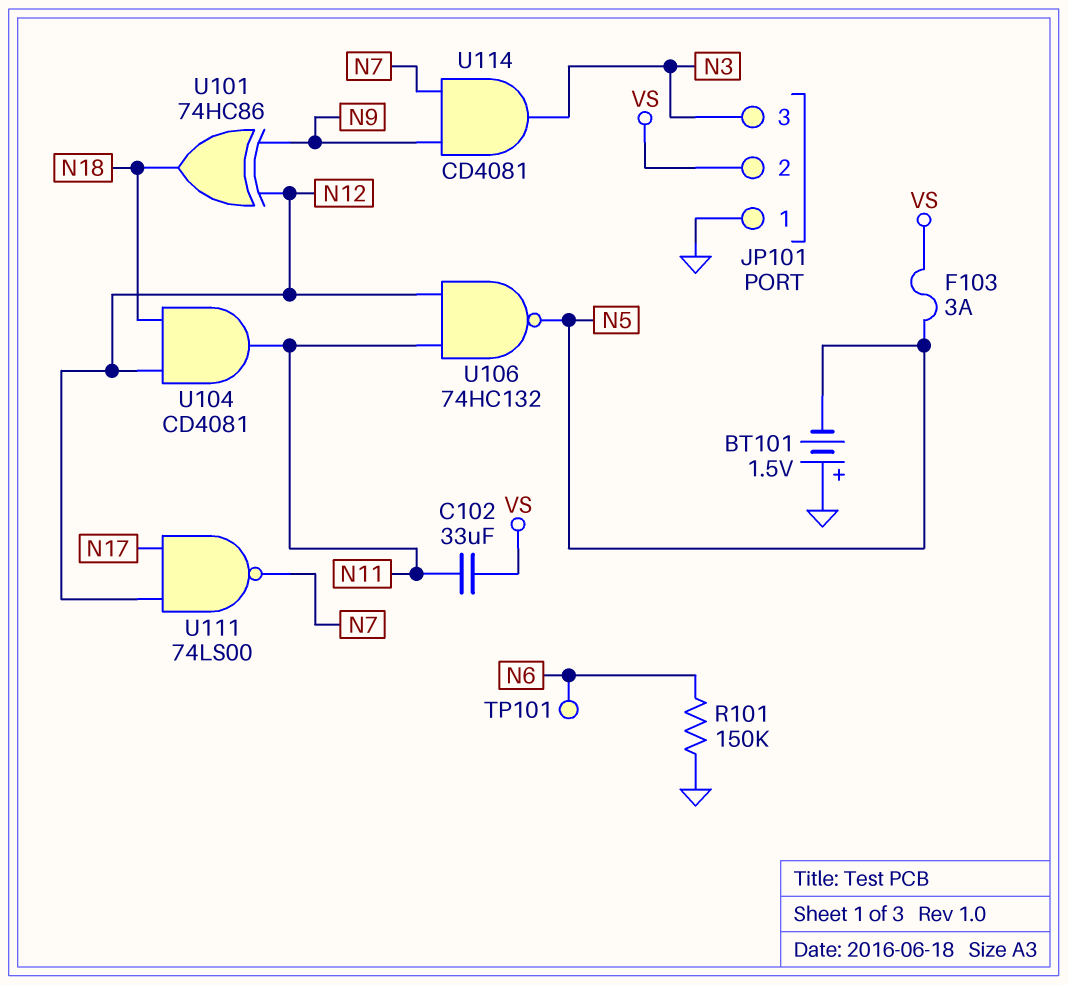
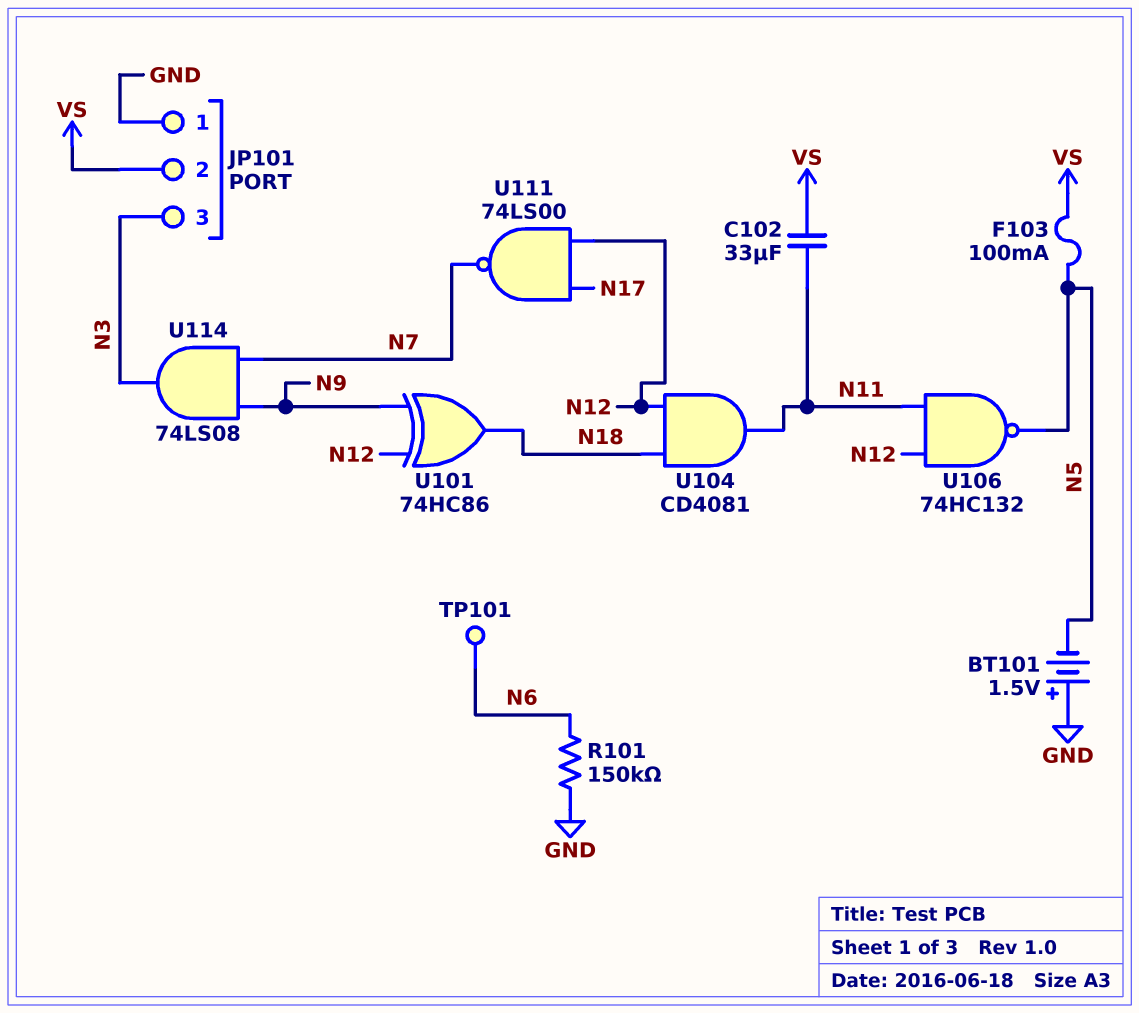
F103: 3A (N5, VS) -> 100mA (N5, VS)
U114: AND CD4081 (in N7, in N9, out N3) -> AND 74LS08 (in N7, in N9, out N3)

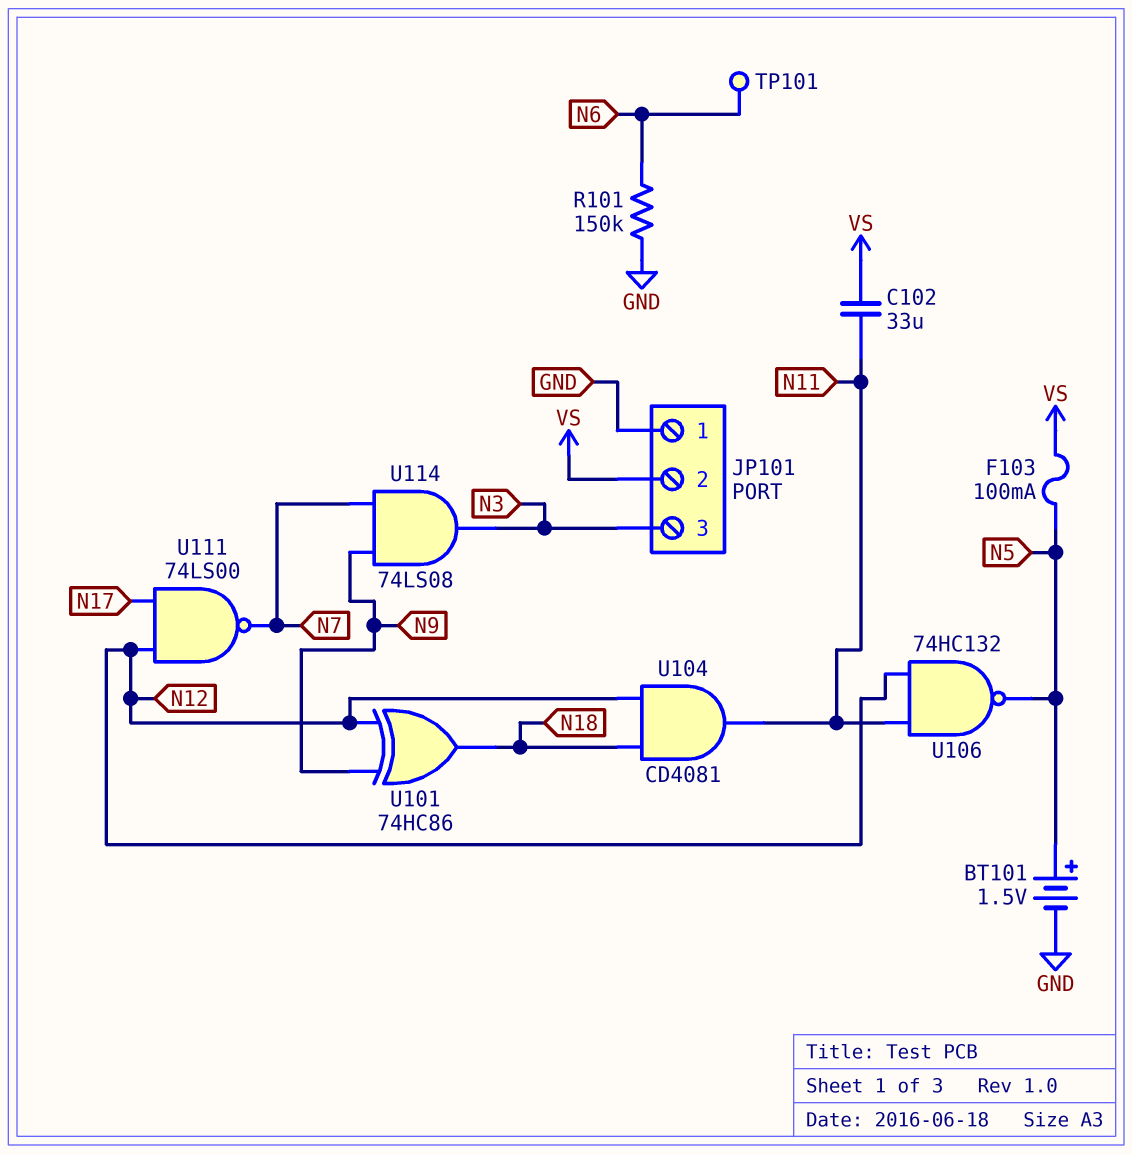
BT101: 1.5V (plus GND, minus N5) -> 1.5V (plus N5, minus GND)

